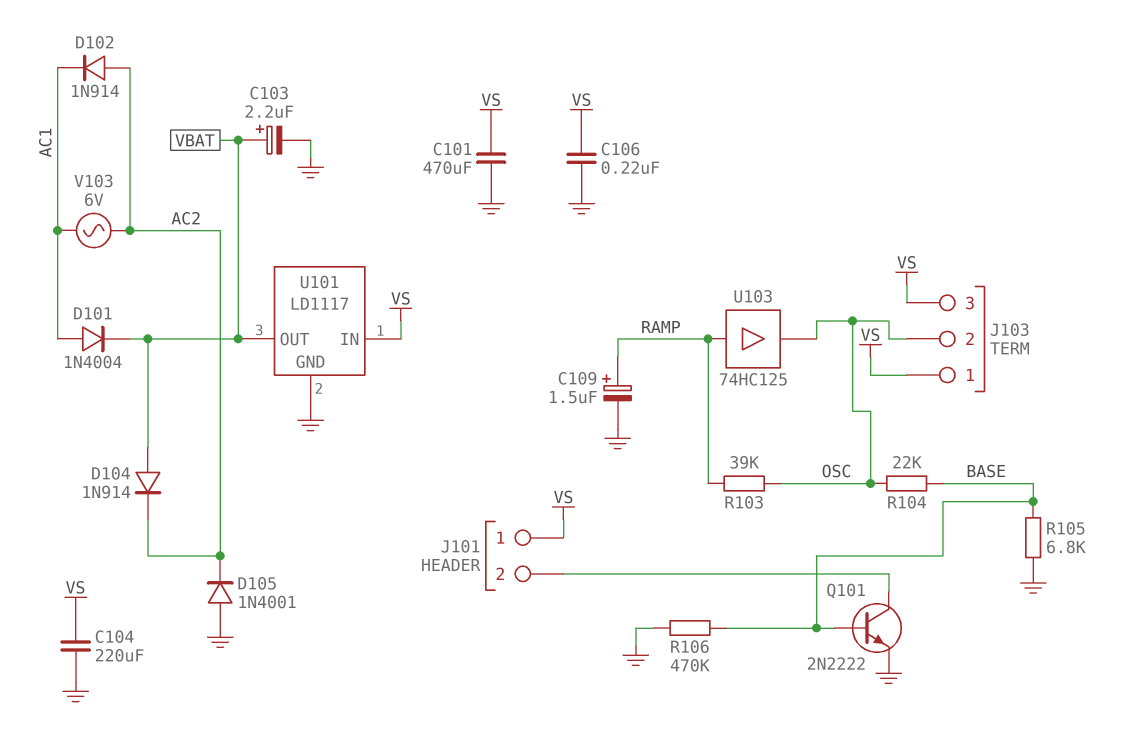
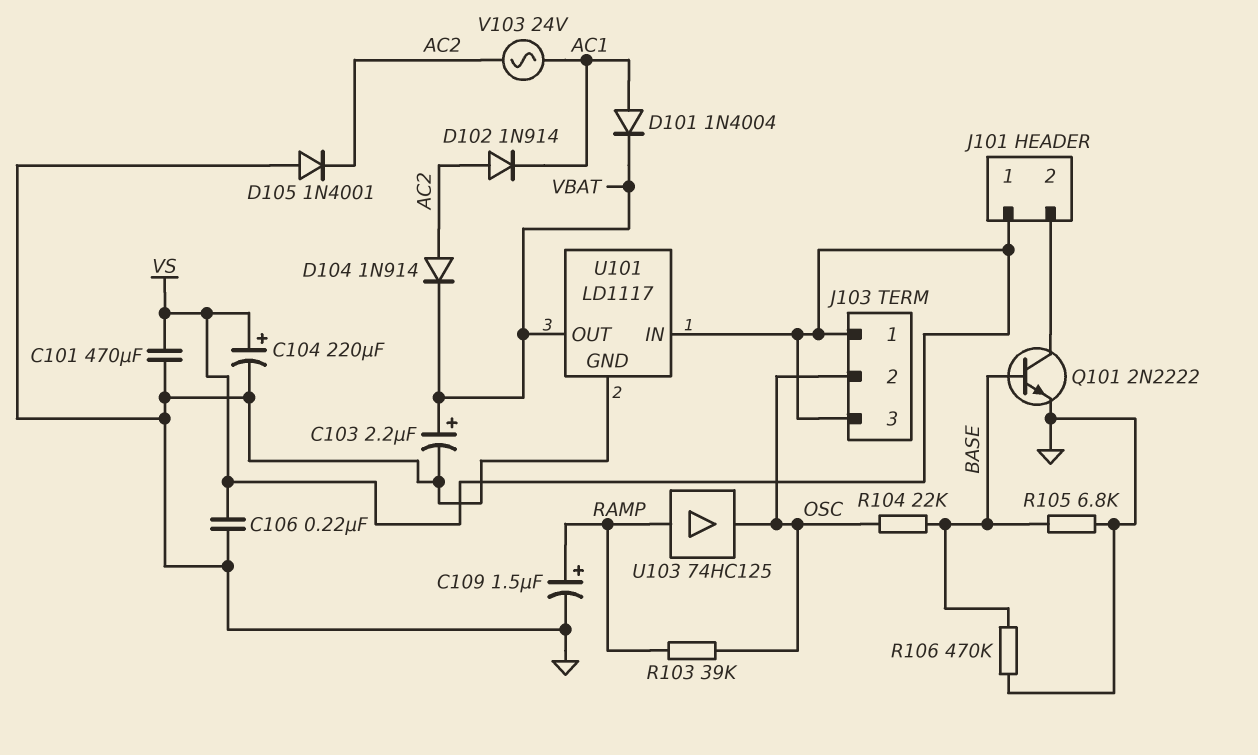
C104: 220uF (GND, VS) -> 220uF (plus VS, minus GND)
D104: diode 1N914 (A VBAT, K AC2) -> diode 1N914 (A AC2, K VBAT)
V103: AC 6V (AC1, AC2) -> AC 24V (AC1, AC2)

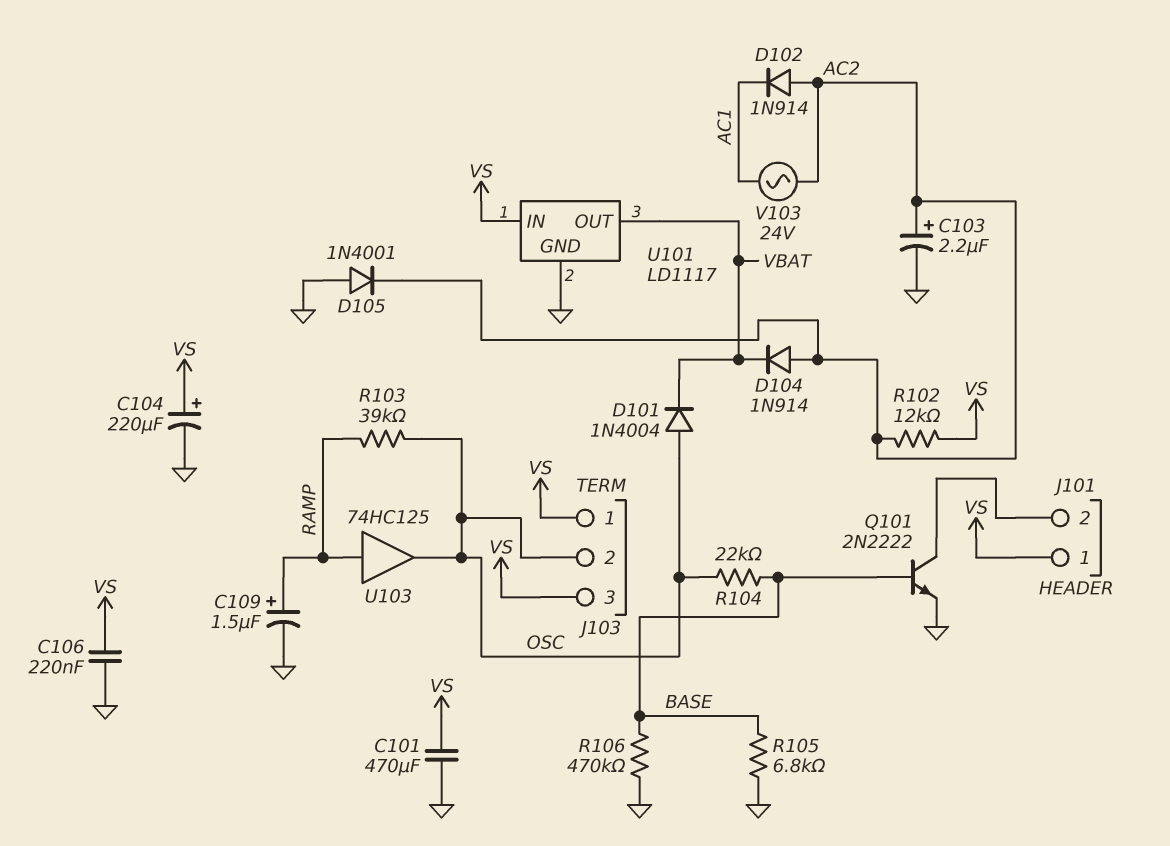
C103: 2.2uF (plus VBAT, minus GND) -> 2.2uF (plus AC2, minus GND)
D101: diode 1N4004 (A AC1, K VBAT) -> diode 1N4004 (A OSC, K VBAT)
R102: none -> 12k (AC2, VS)

